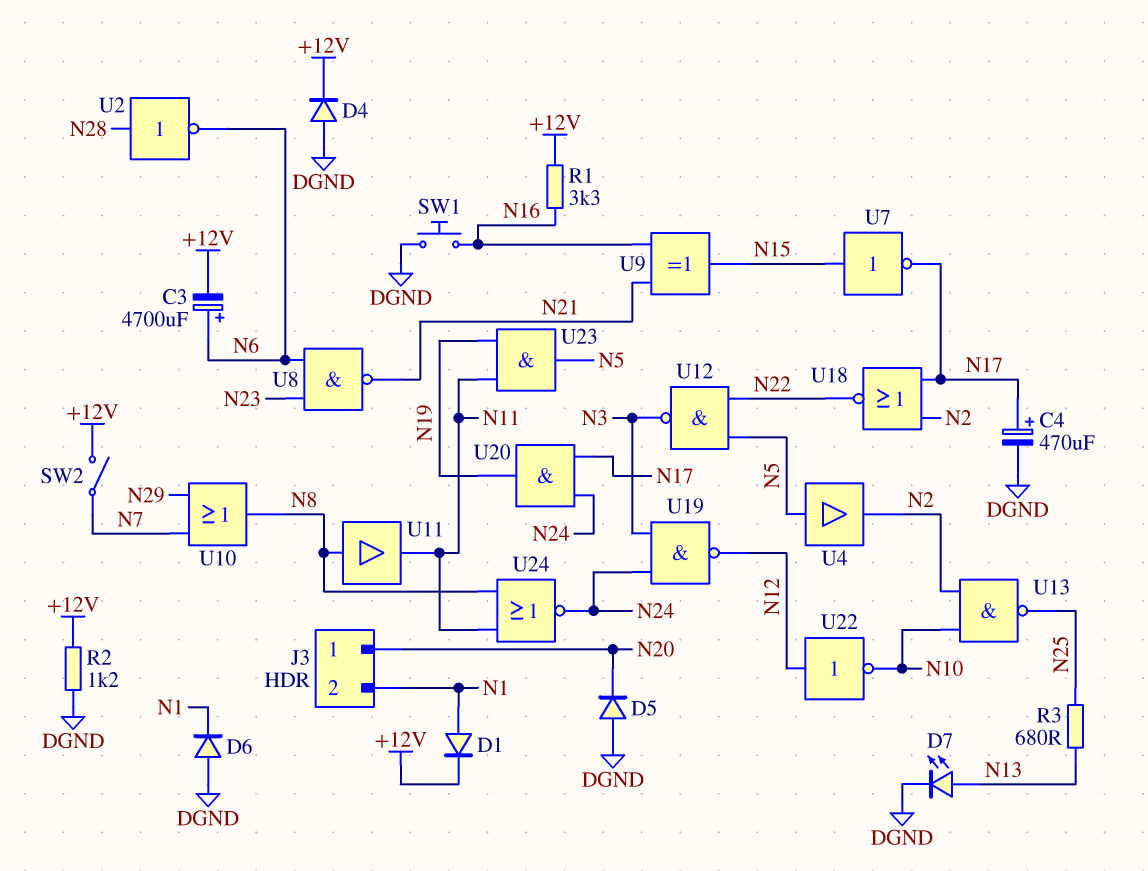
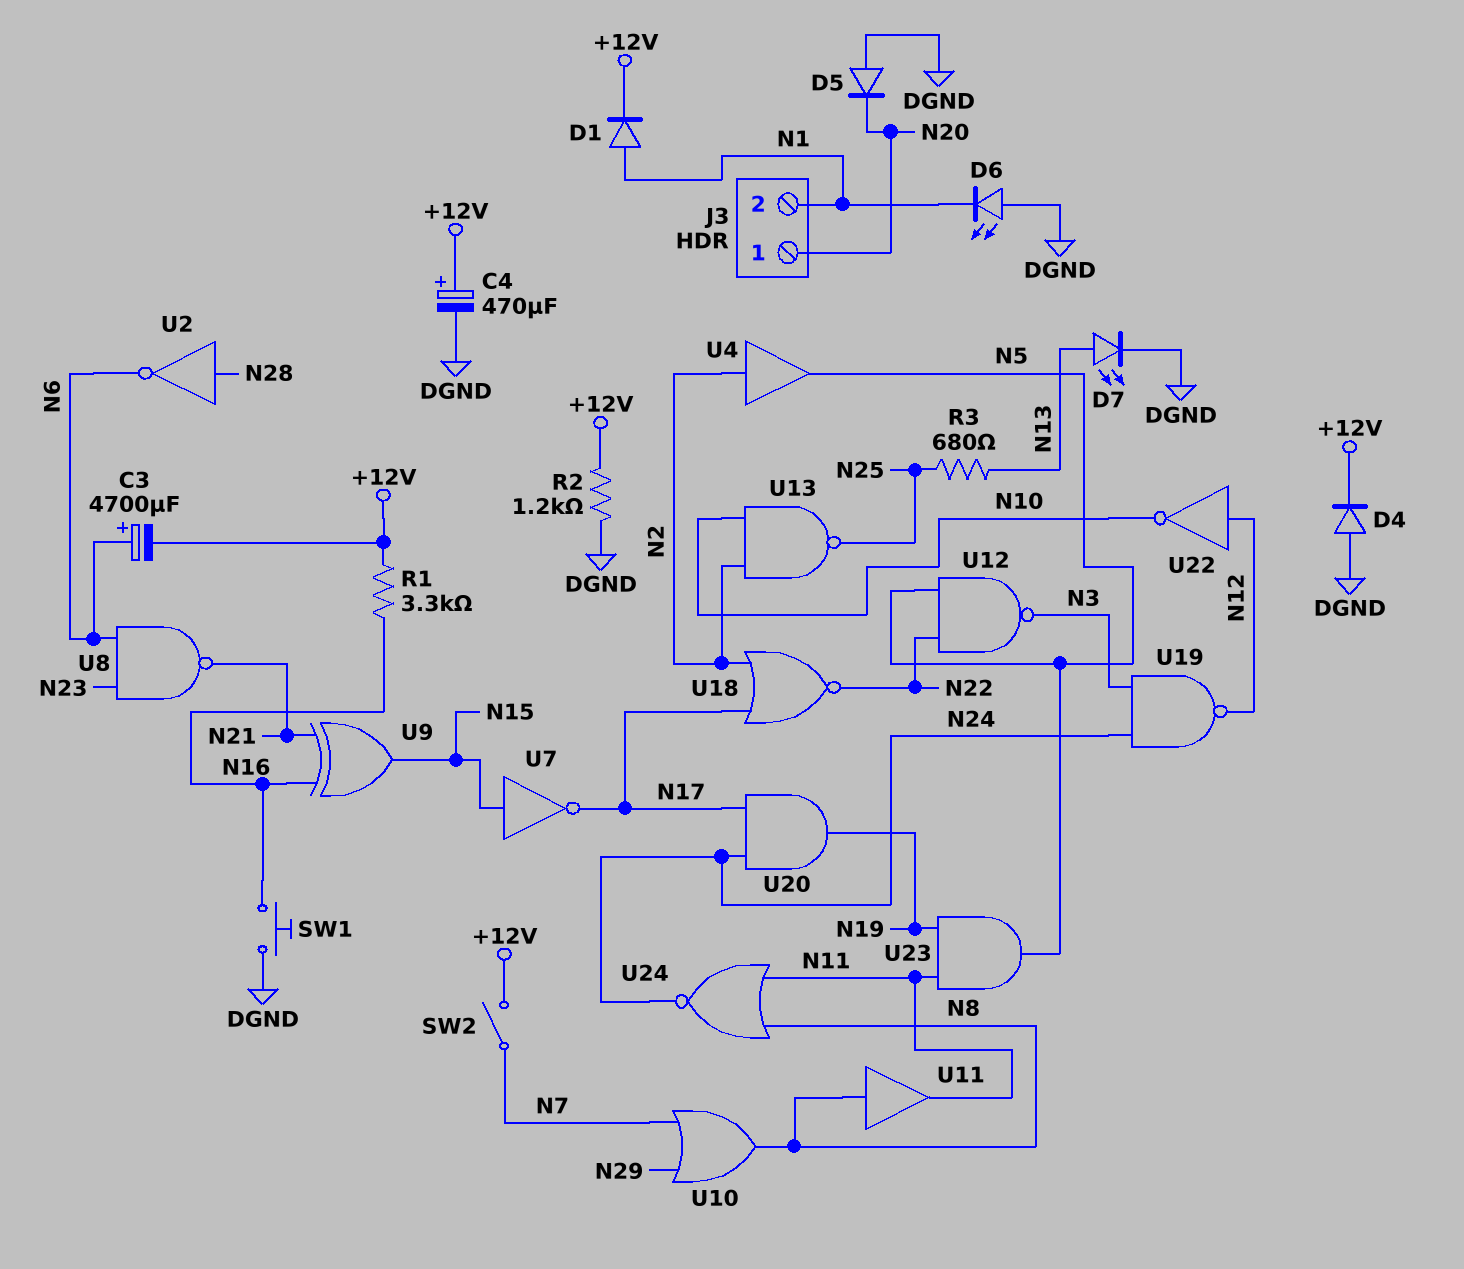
C4: 470uF (plus N17, minus DGND) -> 470uF (plus +12V, minus DGND)
D6: diode (A DGND, K N1) -> LED (A DGND, K N1)
U4: buffer (in N5, out N2) -> buffer (in N2, out N5)

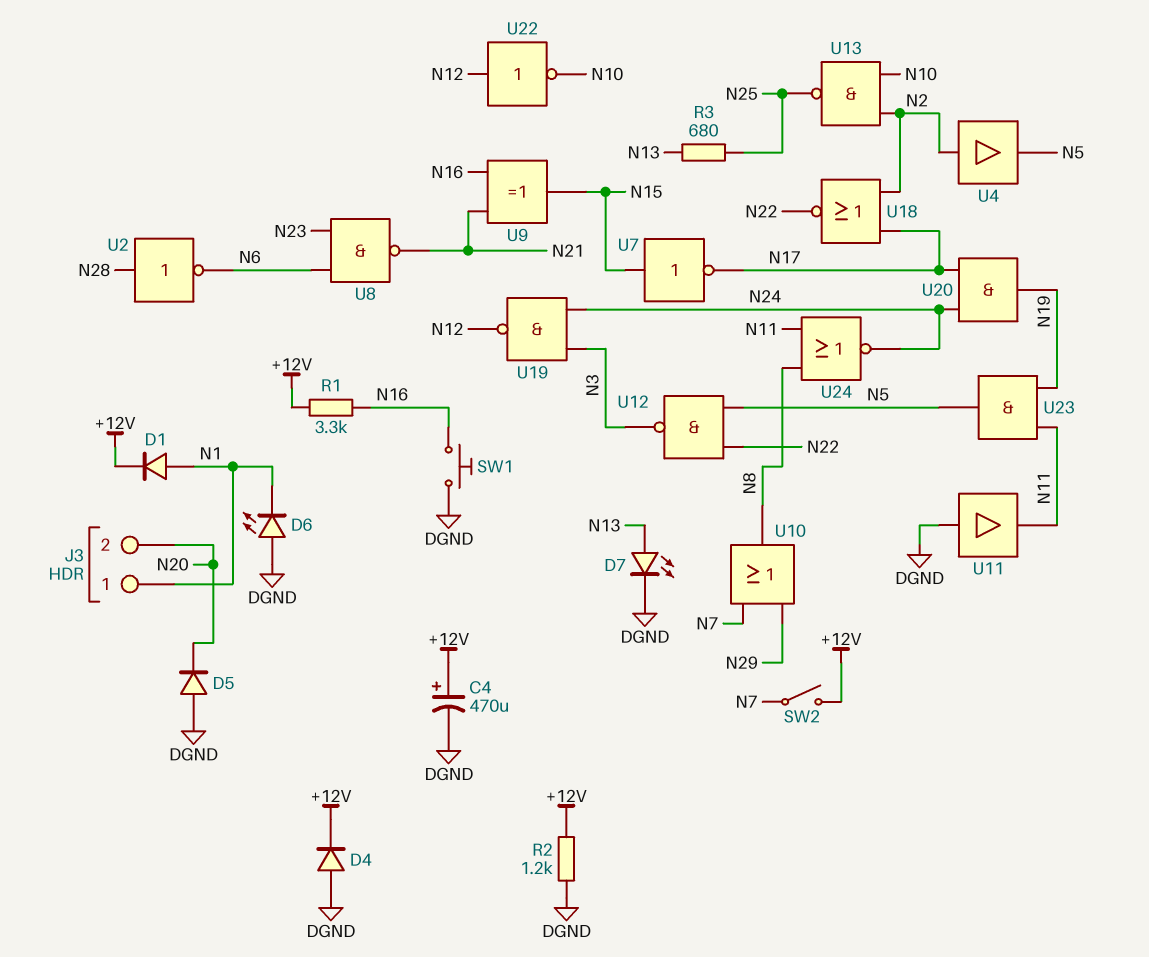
C3: 4700uF (plus N6, minus +12V) -> none
J3 pin 1: N20 -> N1
J3 pin 2: N1 -> N20
U11: buffer (in N8, out N11) -> buffer (in DGND, out N11)

